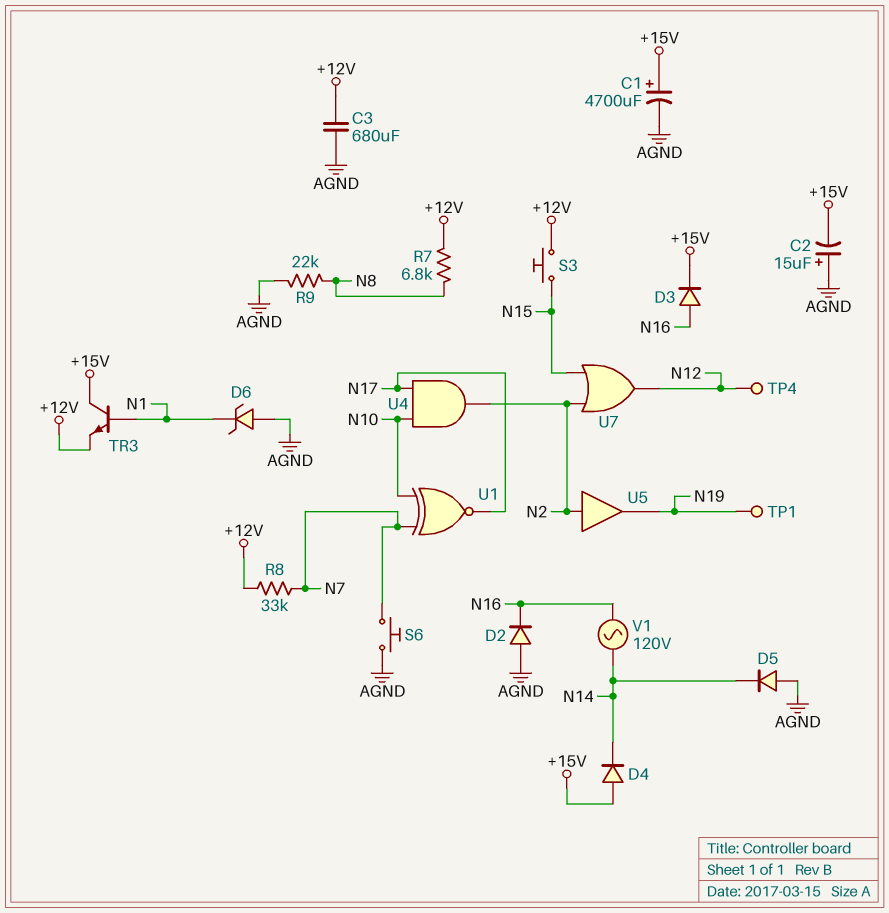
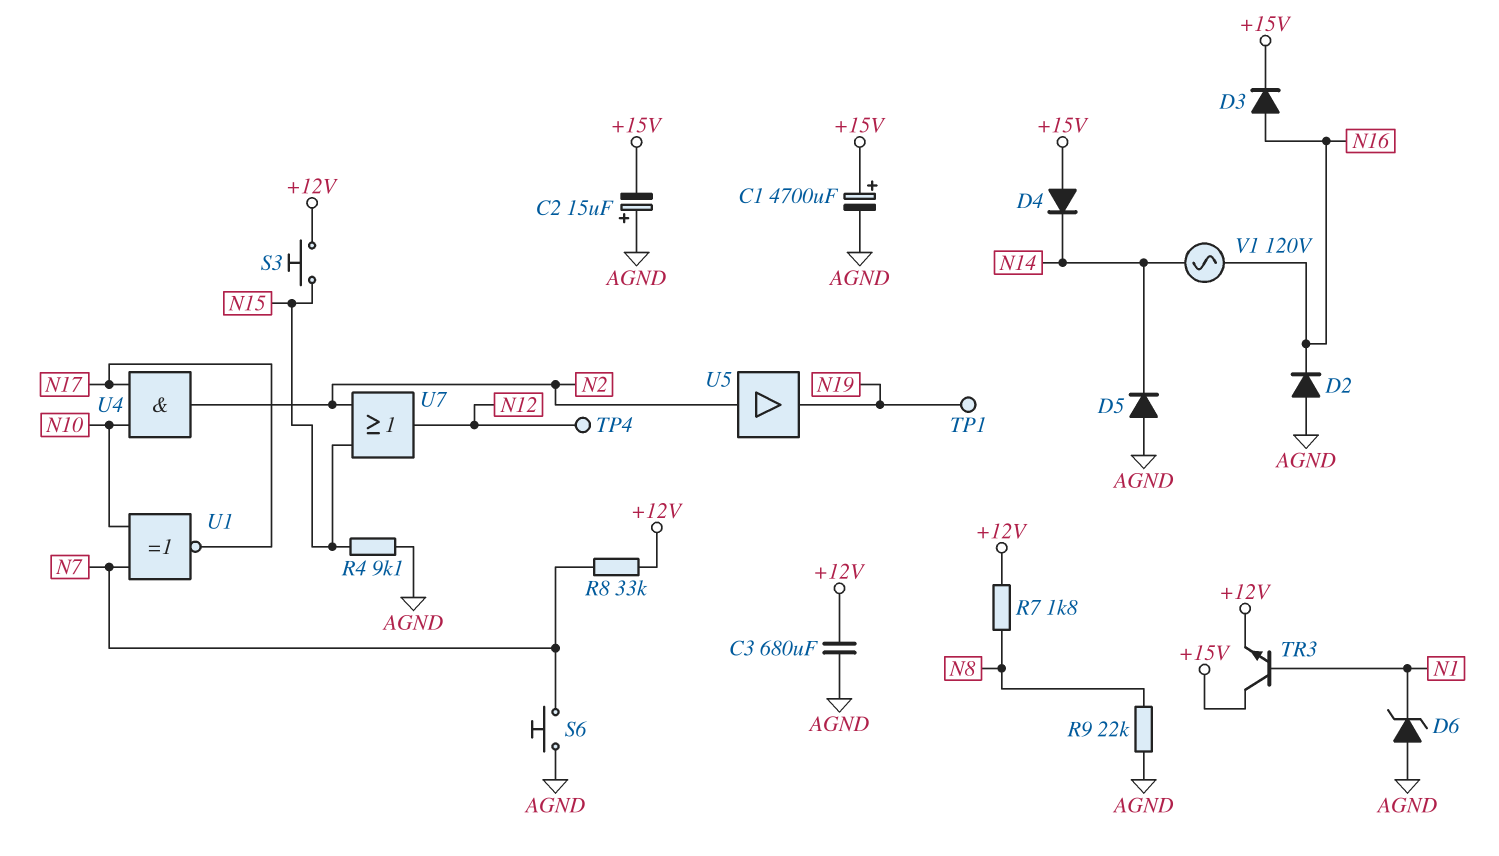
R4: none -> 9.1k (AGND, N15)
R7: 6.8k (+12V, N8) -> 1.8k (+12V, N8)

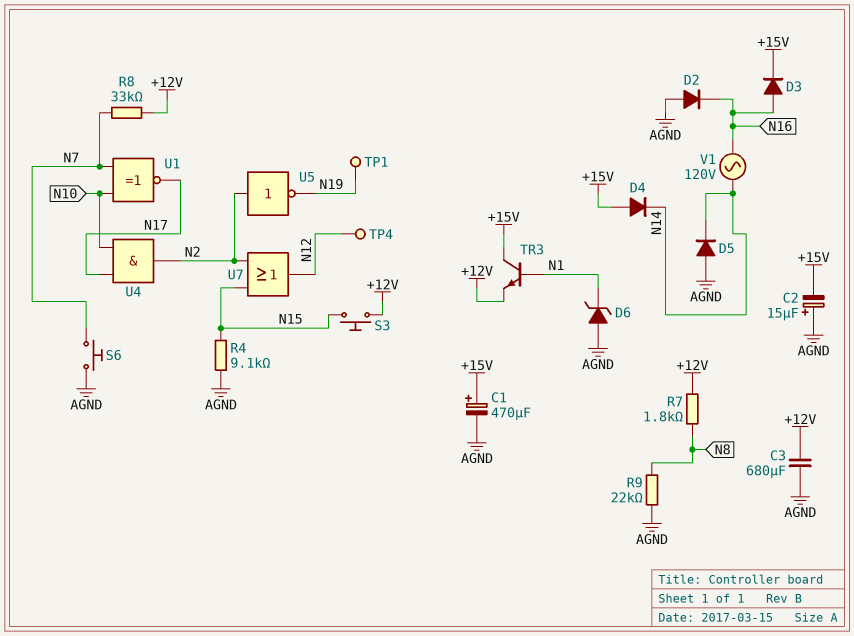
C1: 4700uF (plus +15V, minus AGND) -> 470uF (plus +15V, minus AGND)
U5: buffer (in N2, out N19) -> NOT (in N2, out N19)

